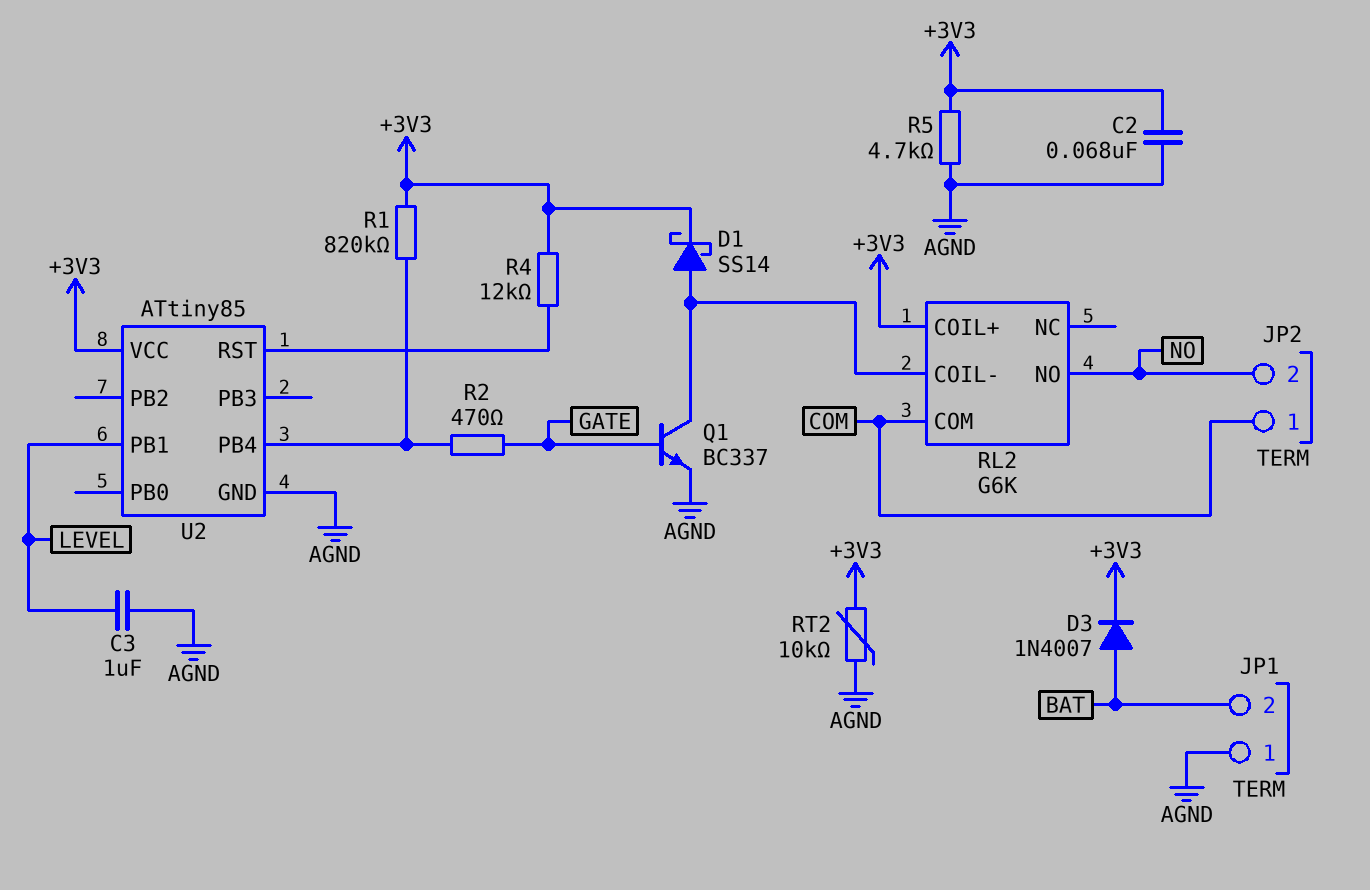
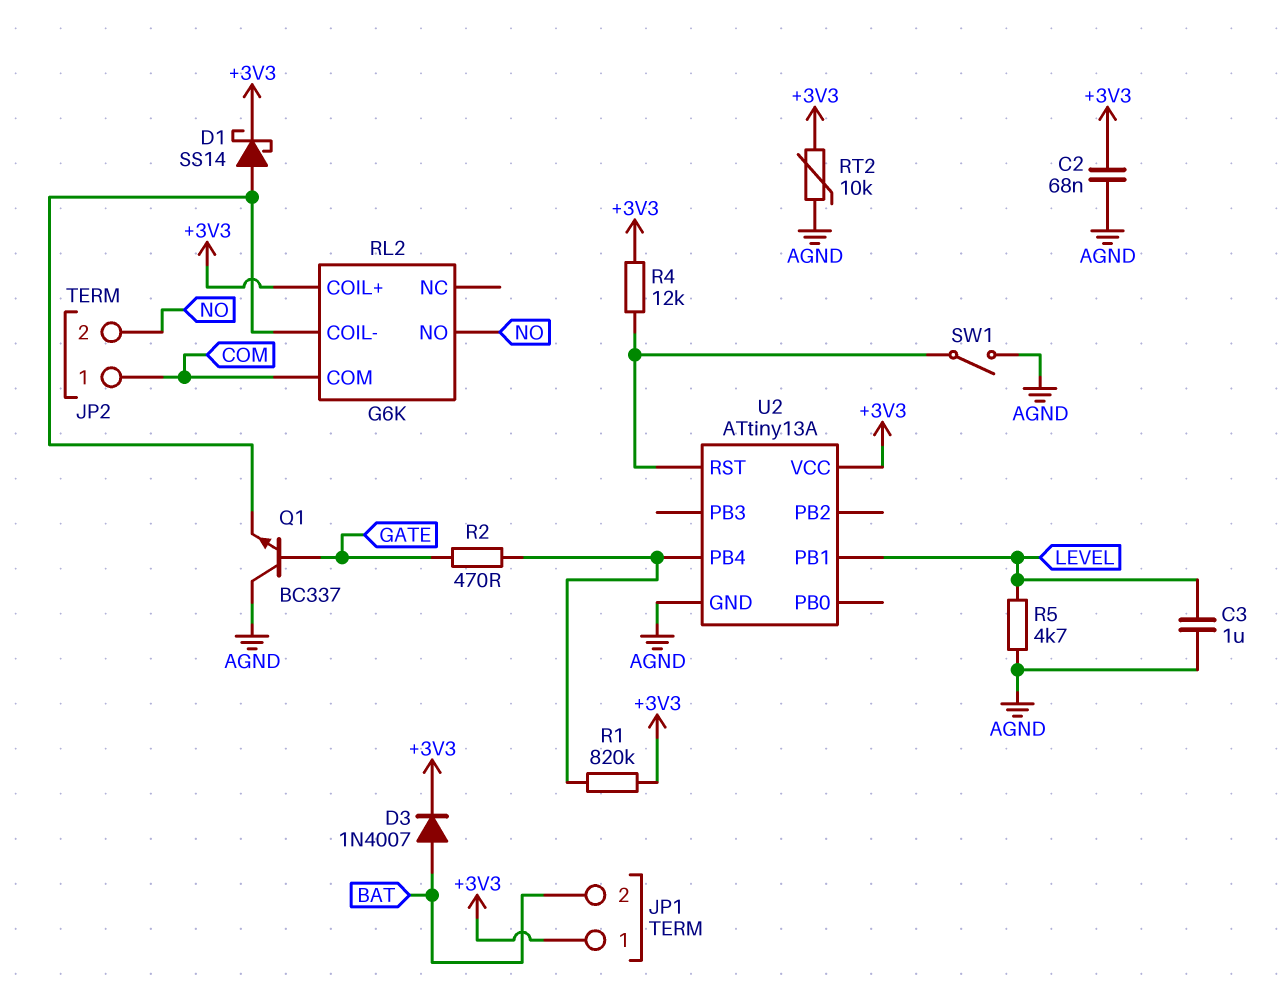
JP1 pin 1: AGND -> +3V3
Q1: NPN BC337 (B GATE, C RL2/COIL-, E AGND) -> NPN BC337 (B GATE, C AGND, E RL2/COIL-)
R5: 4.7k (+3V3, AGND) -> 4.7k (AGND, LEVEL)
SW1: none -> switch (AGND, U2/RST)
U2: ATtiny85 -> ATtiny13A

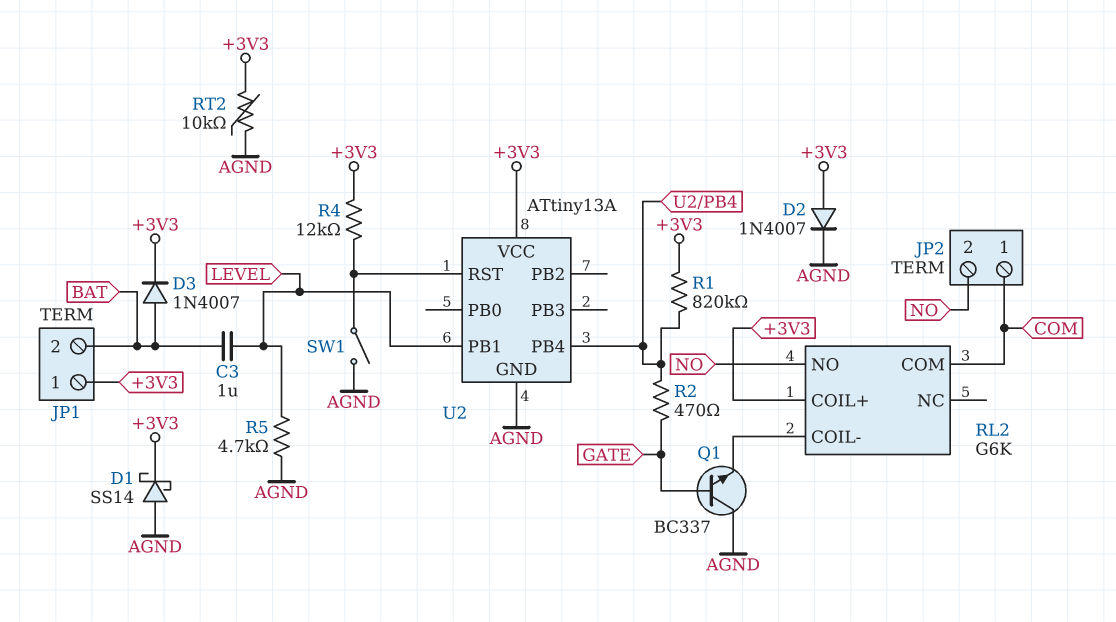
C2: 68nF (+3V3, AGND) -> none
C3: 1uF (AGND, LEVEL) -> 1uF (BAT, LEVEL)
D1: schottky SS14 (A RL2/COIL-, K +3V3) -> schottky SS14 (A AGND, K +3V3)
D2: none -> diode 1N4007 (A +3V3, K AGND)

